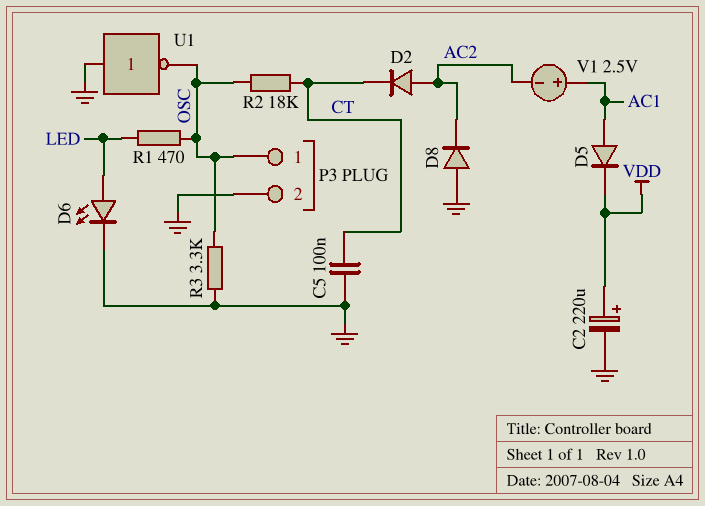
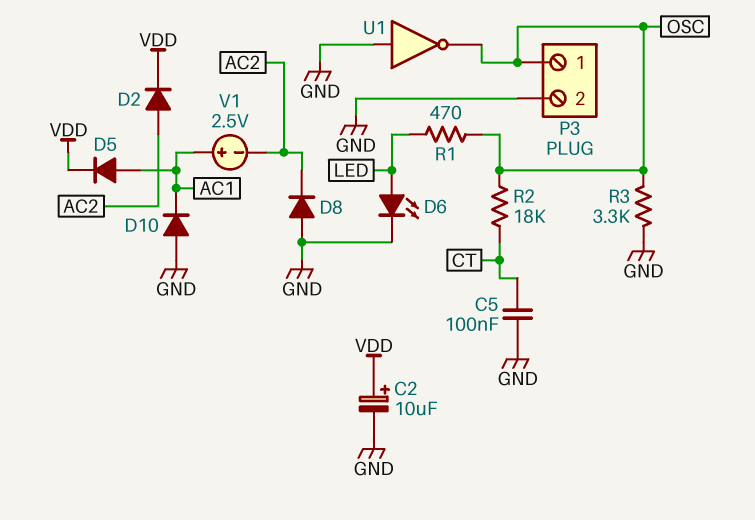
C2: 220uF (plus VDD, minus GND) -> 10uF (plus VDD, minus GND)
D2: diode (A AC2, K CT) -> diode (A AC2, K VDD)
D10: none -> diode (A GND, K AC1)

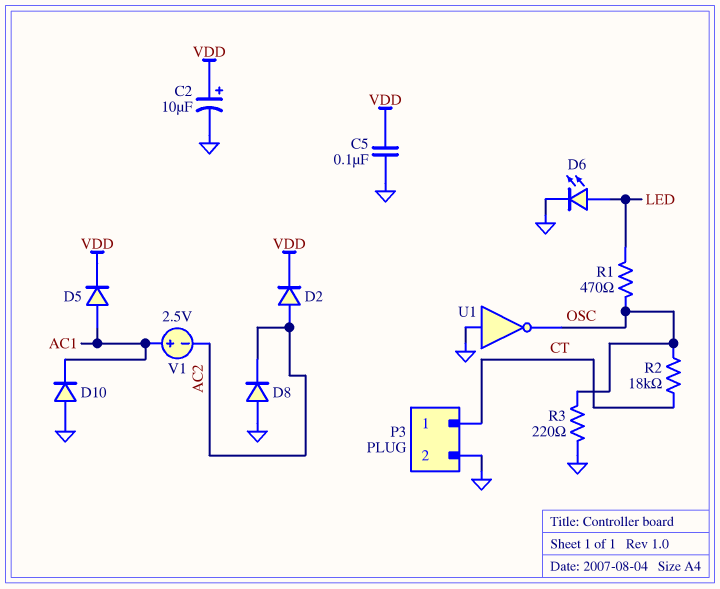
C5: 100nF (CT, GND) -> 100nF (GND, VDD)
P3 pin 1: OSC -> CT
R3: 3.3k (GND, OSC) -> 220 (GND, OSC)

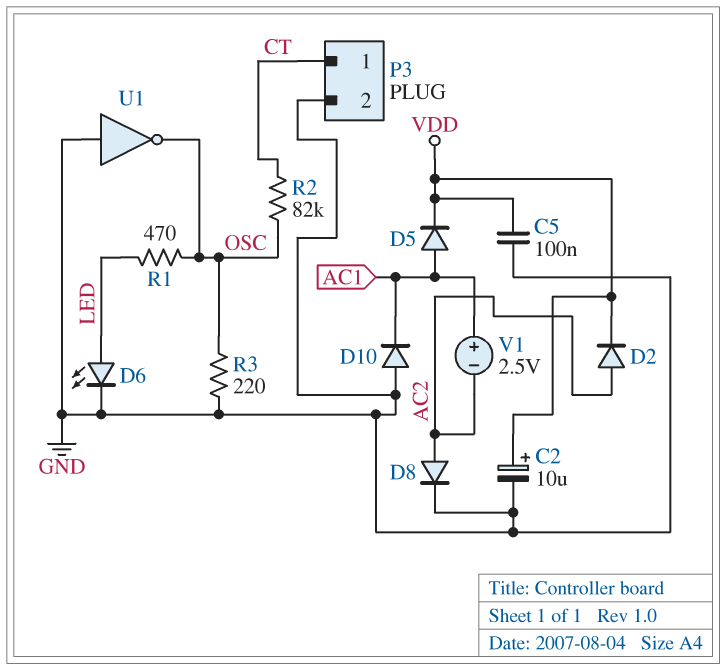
D8: diode (A GND, K AC2) -> diode (A AC2, K GND)
R2: 18k (CT, OSC) -> 82k (CT, OSC)

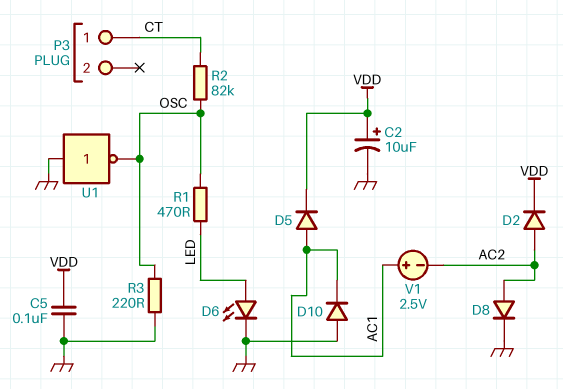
P3 pin 2: GND -> none

